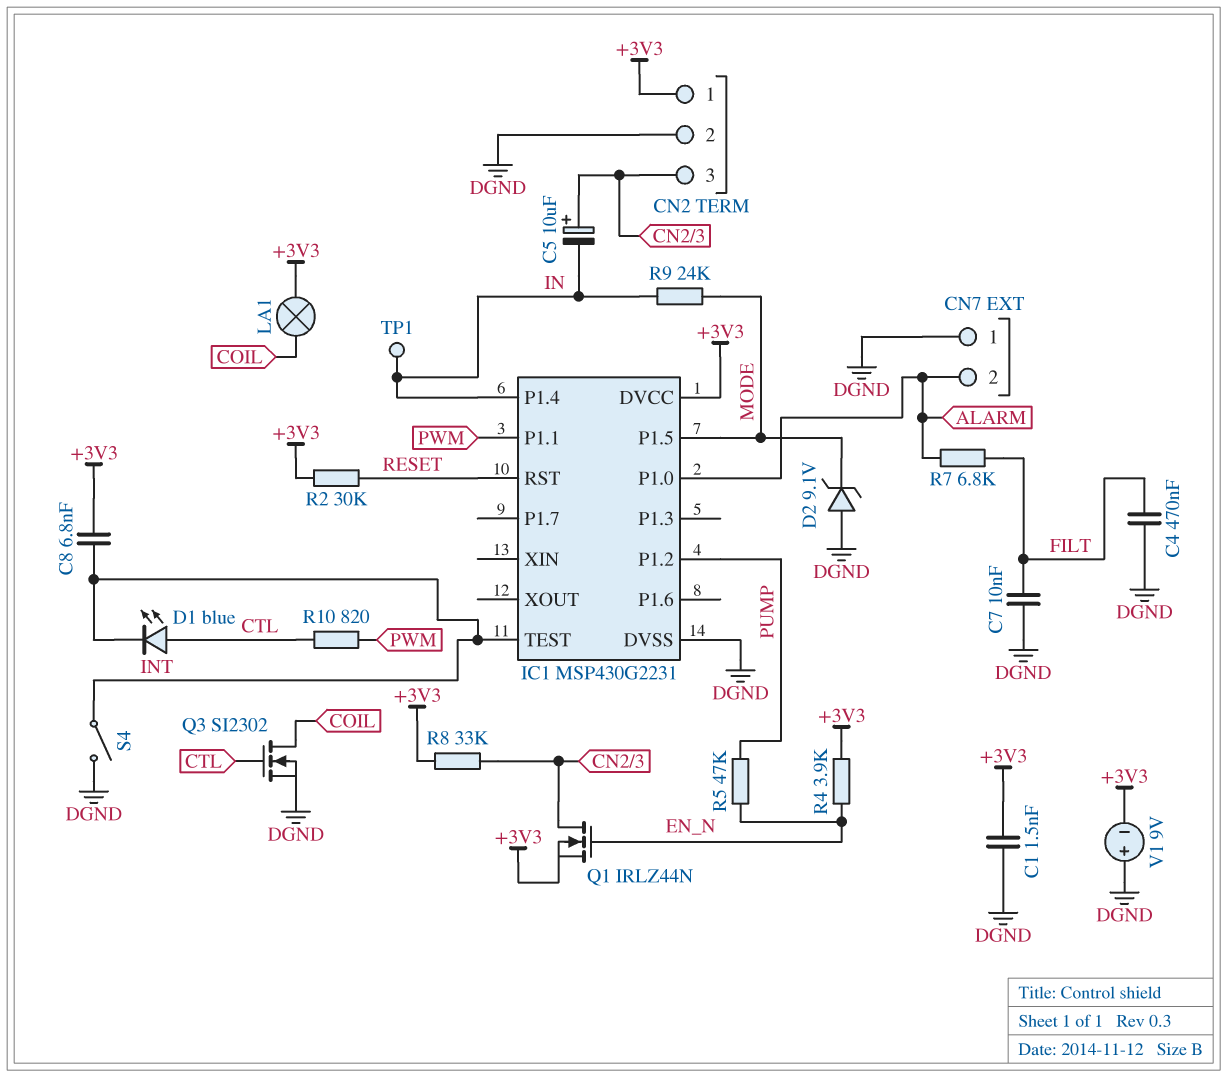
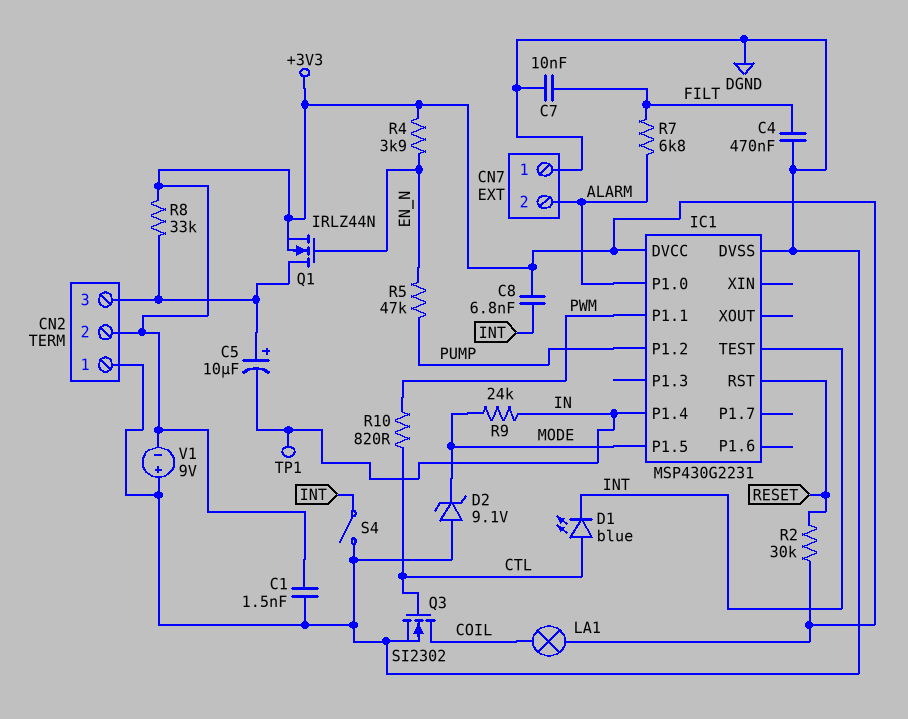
CN2 pin 1: +3V3 -> DGND
CN2 pin 2: DGND -> +3V3

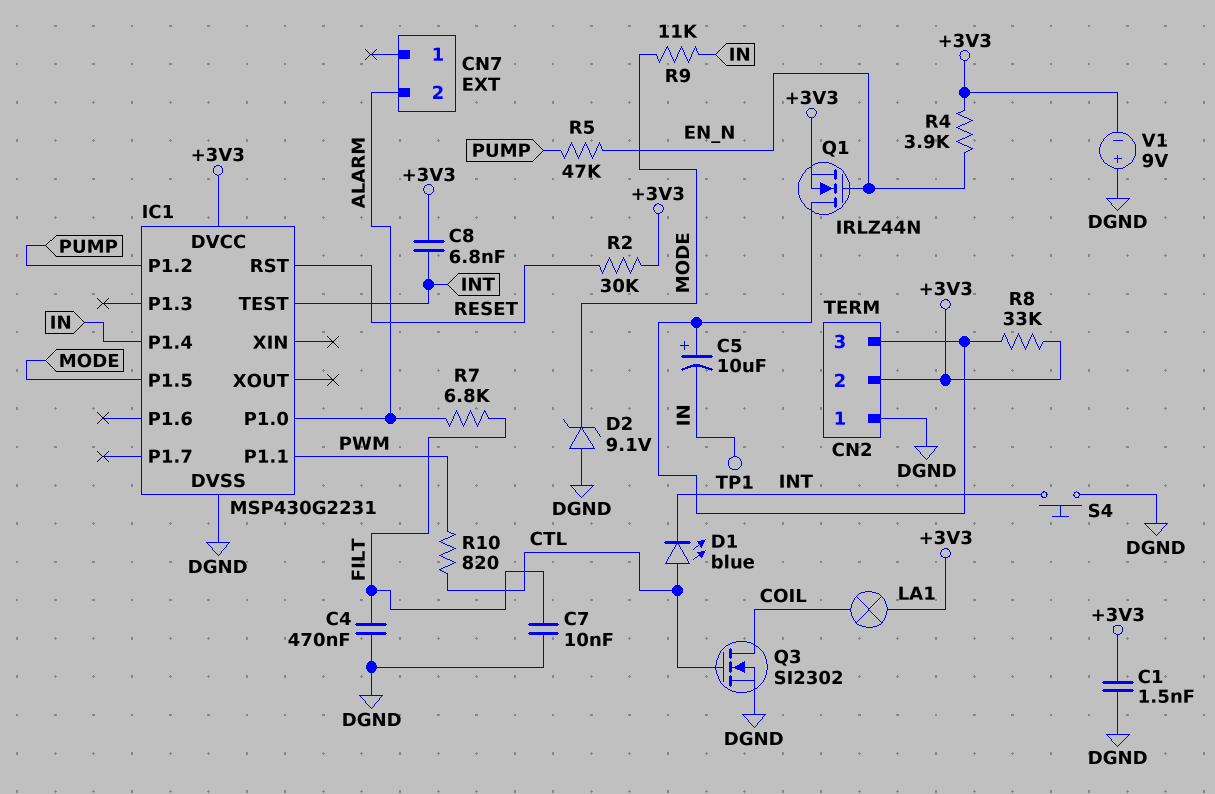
CN7 pin 1: DGND -> none
R9: 24k (IN, MODE) -> 11k (IN, MODE)
S4: switch (DGND, INT) -> button (DGND, INT)

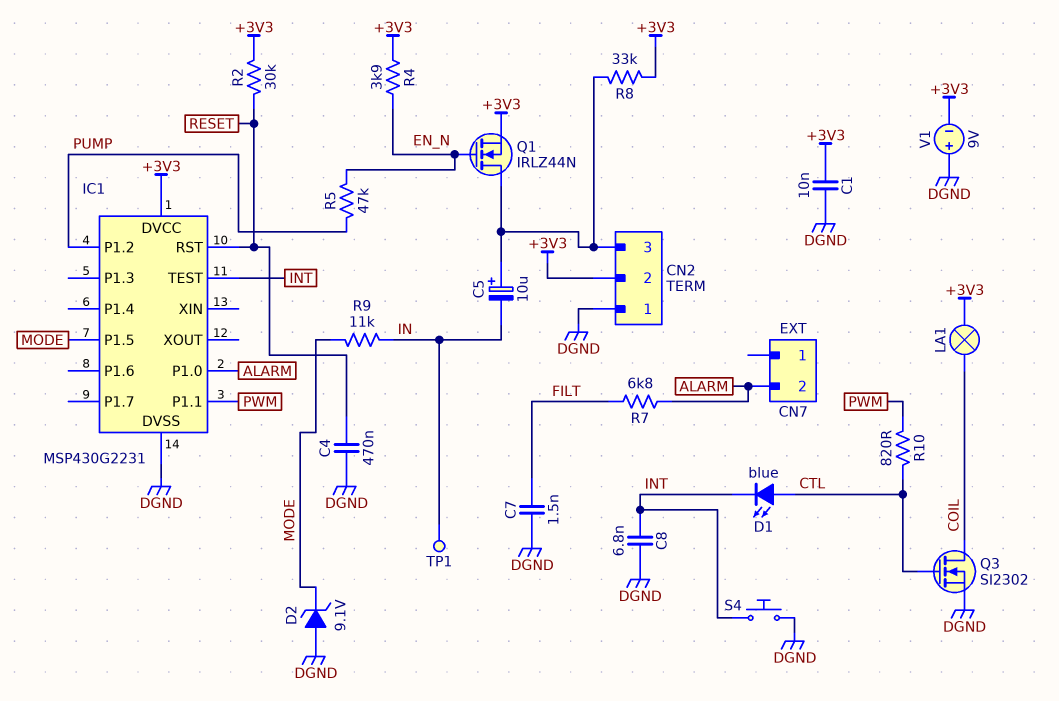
C1: 1.5nF (+3V3, DGND) -> 10nF (+3V3, DGND)
C4: 470nF (DGND, FILT) -> 470nF (DGND, RESET)
C7: 10nF (DGND, FILT) -> 1.5nF (DGND, FILT)
C8: 6.8nF (+3V3, INT) -> 6.8nF (DGND, INT)
IC1 pin P1.4: IN -> none

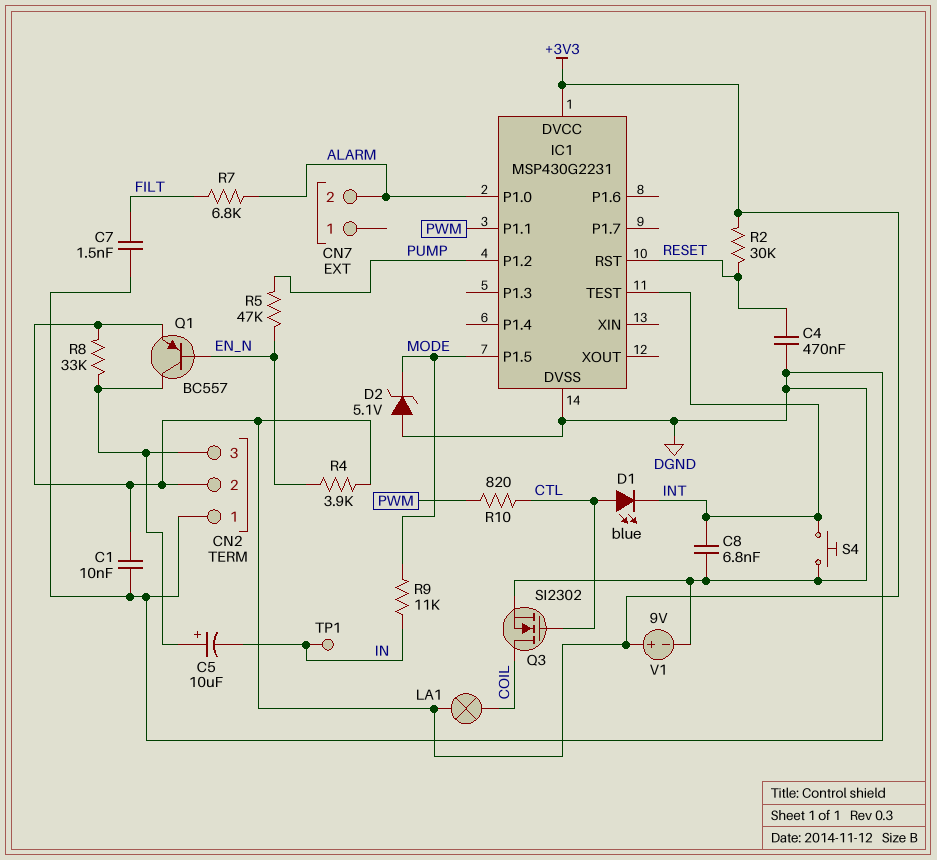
D2: zener 9.1V (A DGND, K MODE) -> zener 5.1V (A DGND, K MODE)
Q1: NMOS IRLZ44N (G EN_N, D CN2/3, S +3V3) -> PNP BC557 (B EN_N, C CN2/3, E +3V3)
V1: 9V (plus DGND, minus +3V3) -> 9V (plus +3V3, minus DGND)

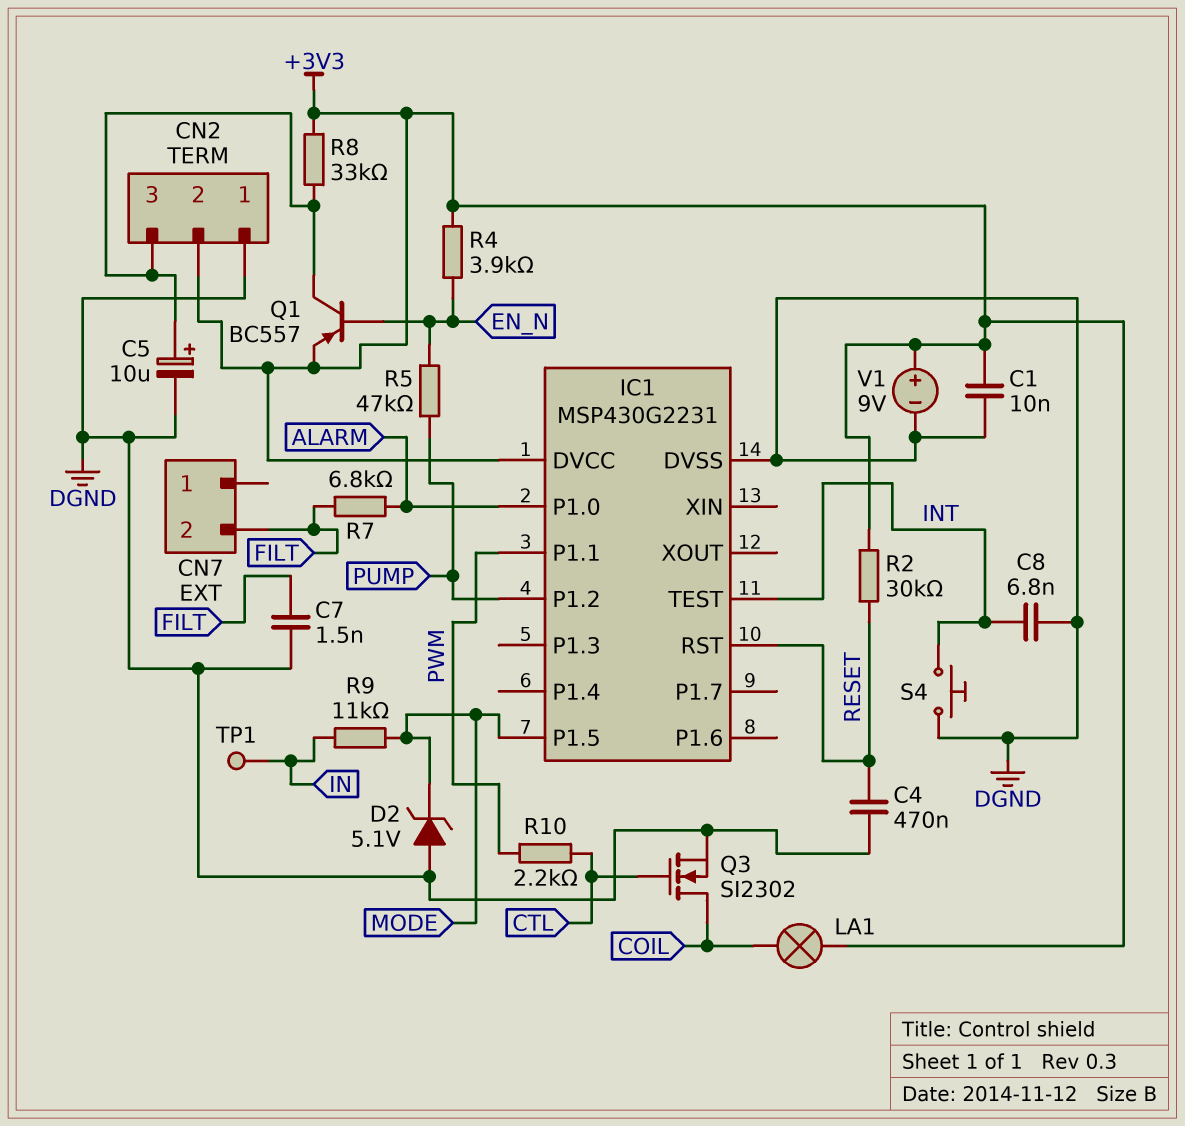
C5: 10uF (plus CN2/3, minus IN) -> 10uF (plus CN2/3, minus DGND)
CN7 pin 2: ALARM -> FILT
D1: LED blue (A CTL, K INT) -> none
R10: 820 (CTL, PWM) -> 2.2k (CTL, PWM)

